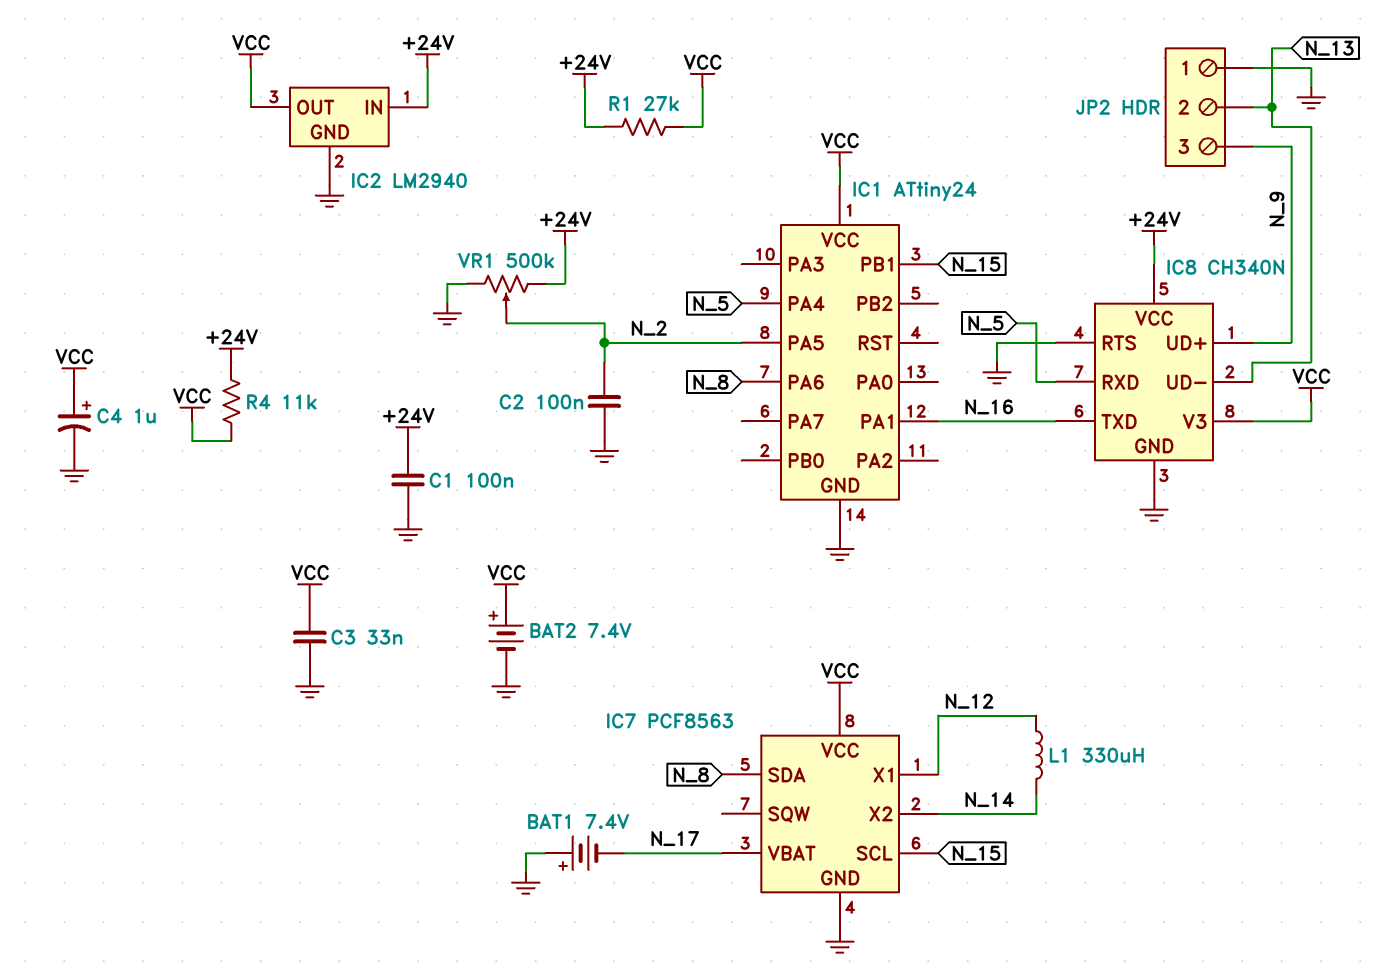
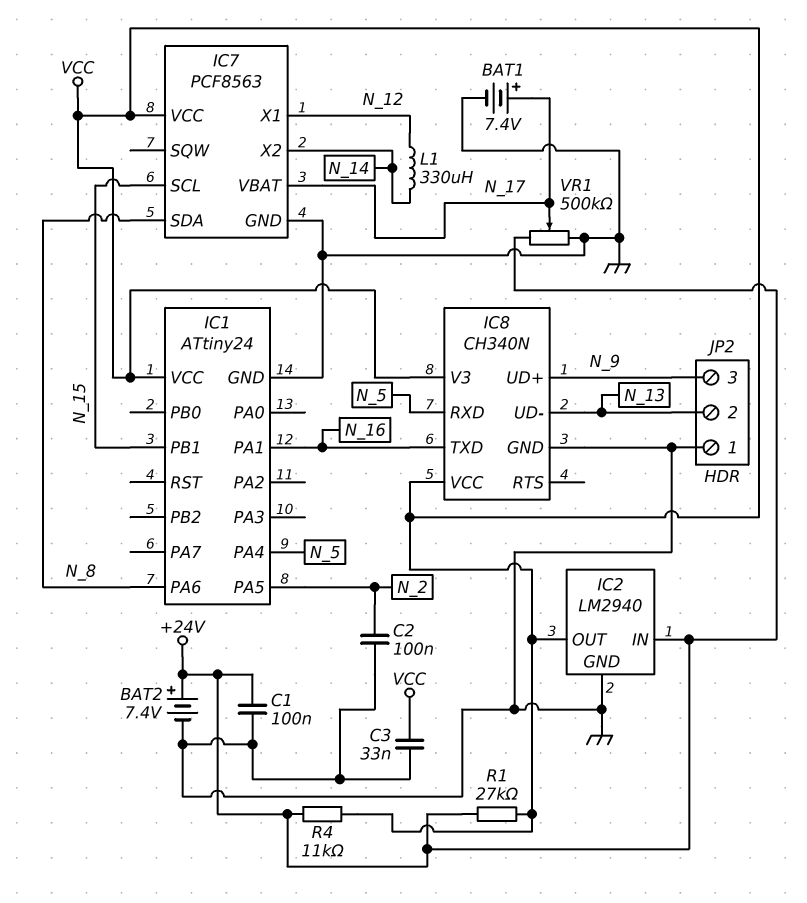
BAT1: 7.4V (plus GND, minus N_17) -> 7.4V (plus N_17, minus GND)
BAT2: 7.4V (plus VCC, minus GND) -> 7.4V (plus +24V, minus GND)
C4: 1uF (plus VCC, minus GND) -> none
IC8 pin RTS: GND -> none
IC8 pin VCC: +24V -> VCC
VR1: 500k (+24V, GND, wiper N_2) -> 500k (+24V, GND, wiper N_17)

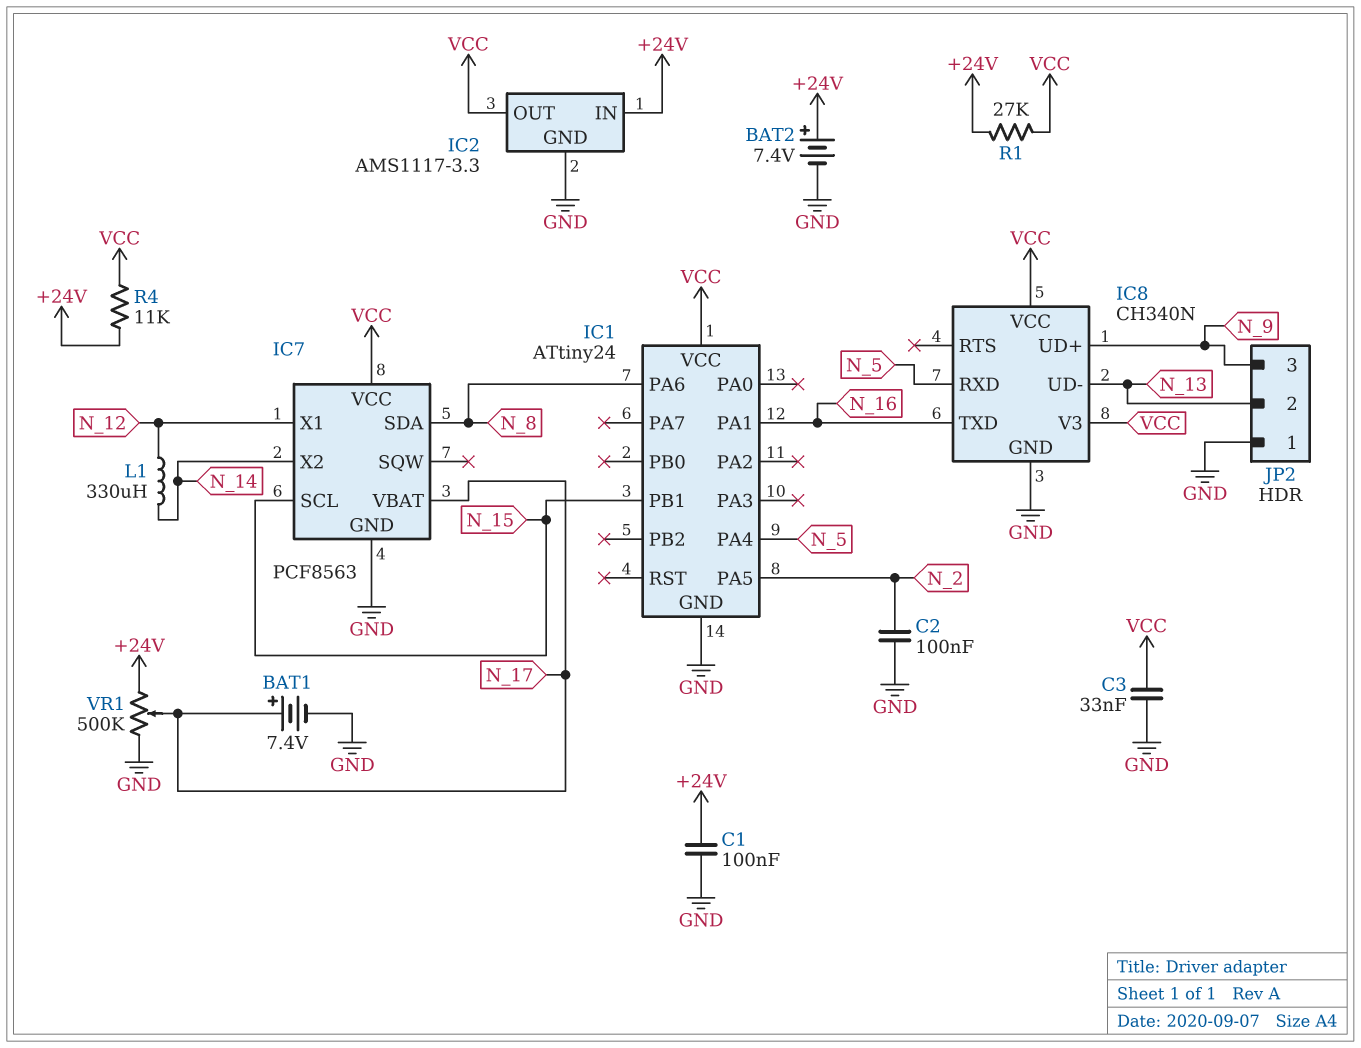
IC2: LM2940 -> AMS1117-3.3

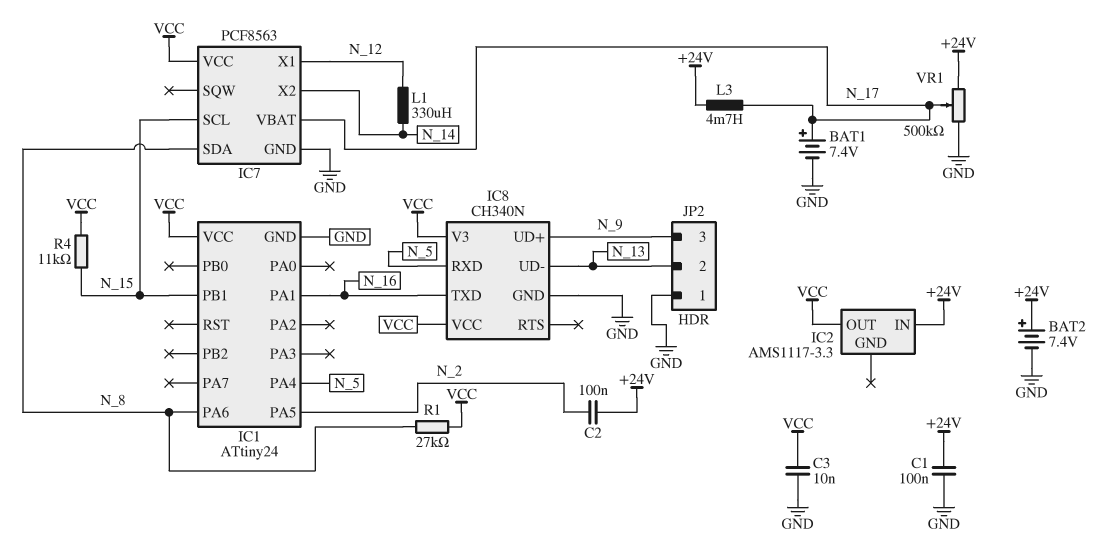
C2: 100nF (GND, N_2) -> 100nF (+24V, N_2)
C3: 33nF (GND, VCC) -> 10nF (GND, VCC)
IC2 pin GND: GND -> none
L3: none -> 4.7mH (+24V, N_17)
R1: 27k (+24V, VCC) -> 27k (N_8, VCC)
R4: 11k (+24V, VCC) -> 11k (N_15, VCC)

